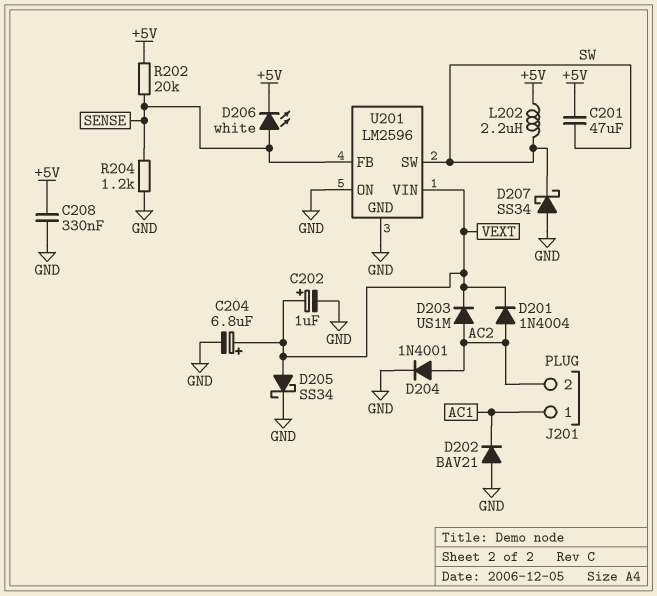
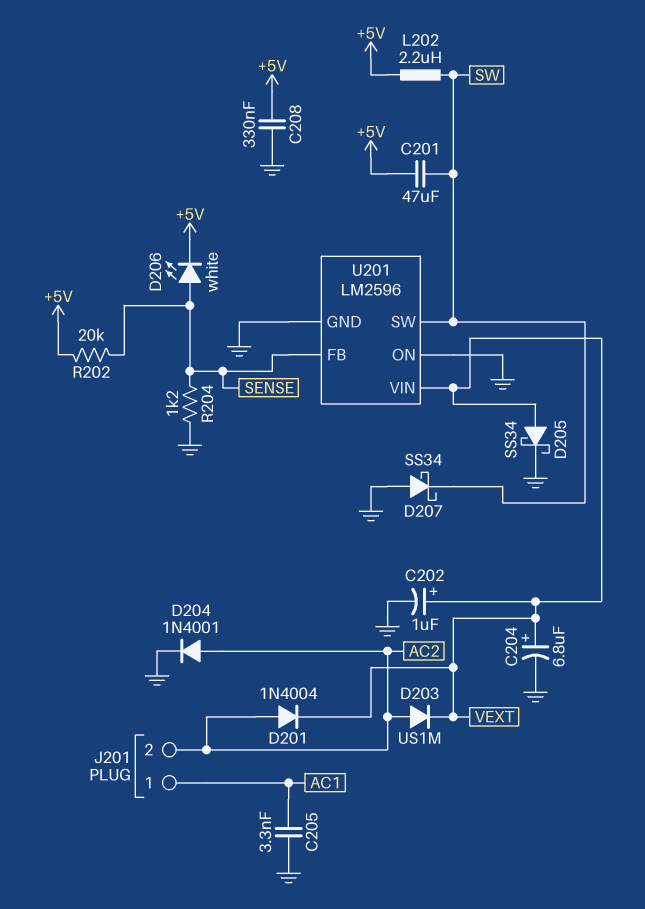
C205: none -> 3.3nF (AC1, GND)
D202: diode BAV21 (A GND, K AC1) -> none

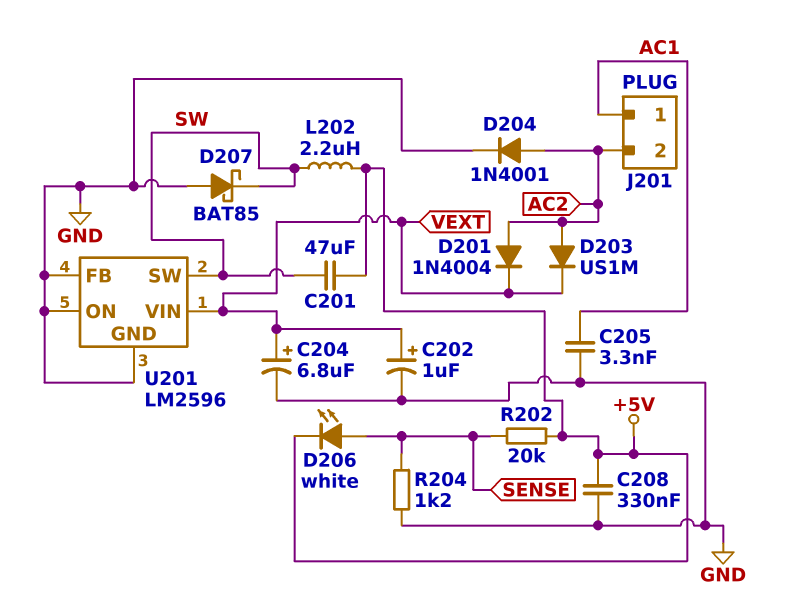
D205: schottky SS34 (A VEXT, K GND) -> none
D207: schottky SS34 (A GND, K SW) -> schottky BAT85 (A GND, K SW)
U201 pin FB: SENSE -> GND

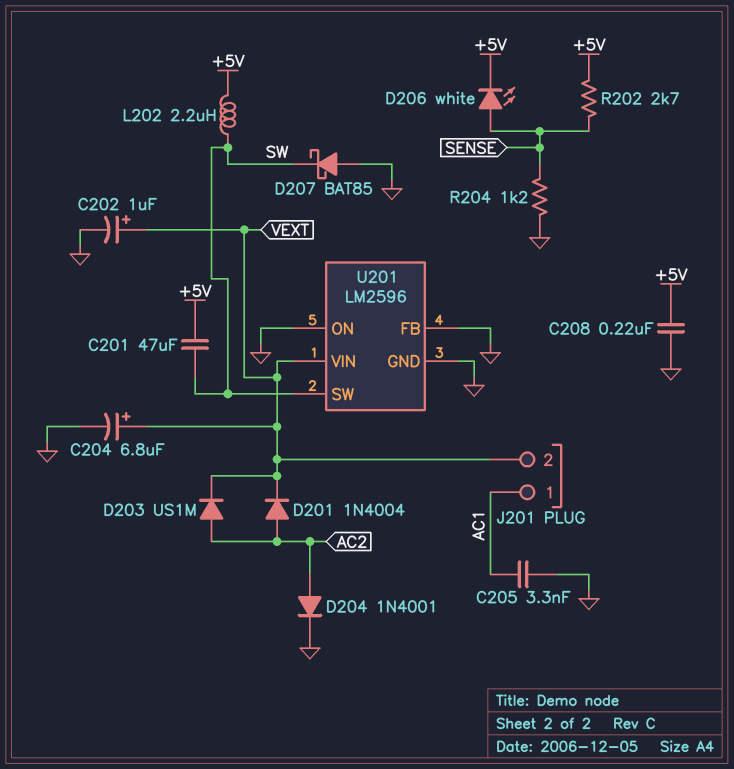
C208: 330nF (+5V, GND) -> 220nF (+5V, GND)
J201 pin 2: AC2 -> VEXT
R202: 20k (+5V, SENSE) -> 2.7k (+5V, SENSE)

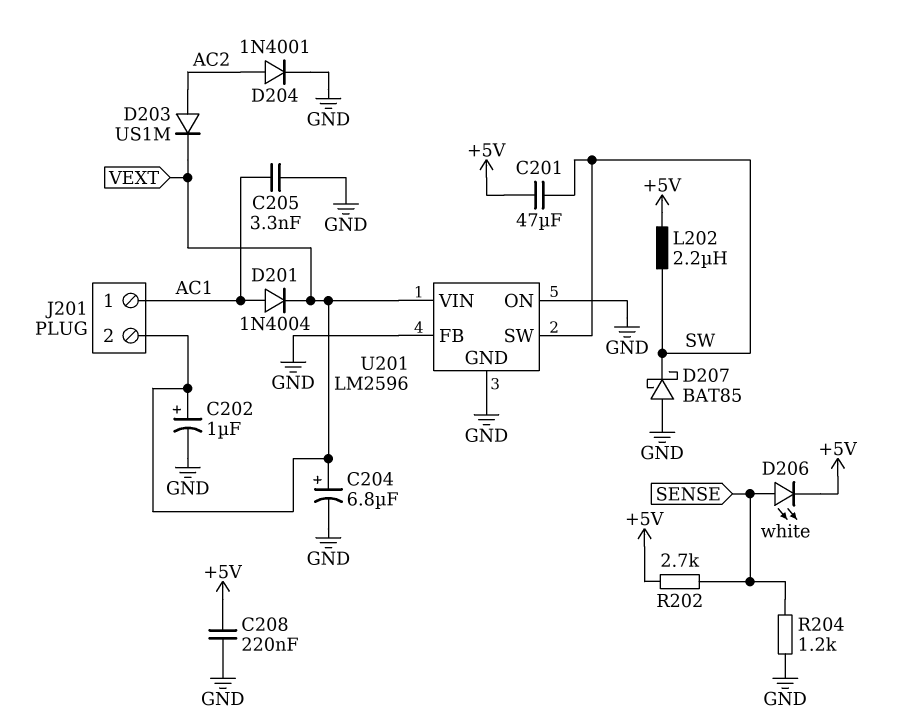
D201: diode 1N4004 (A AC2, K VEXT) -> diode 1N4004 (A AC1, K VEXT)

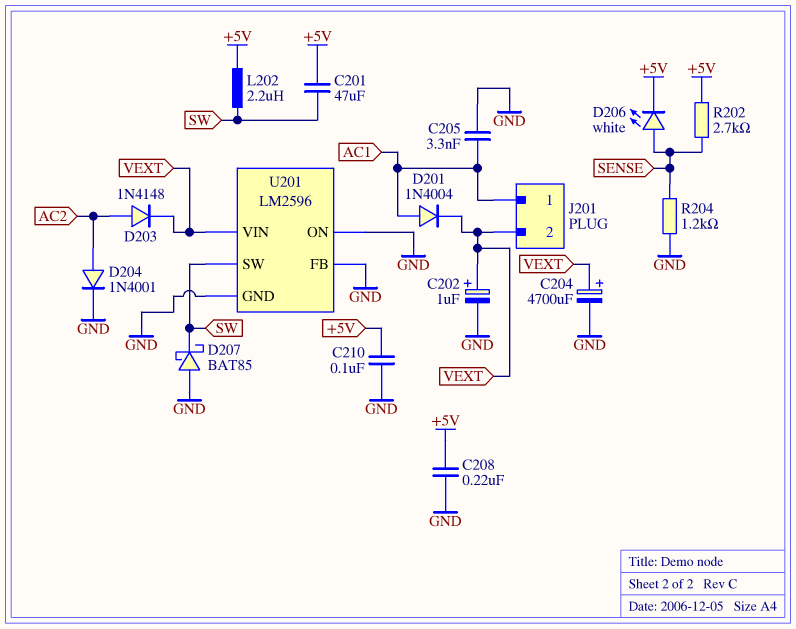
C204: 6.8uF (plus VEXT, minus GND) -> 4700uF (plus VEXT, minus GND)
C210: none -> 100nF (+5V, GND)
D203: diode US1M (A AC2, K VEXT) -> diode 1N4148 (A AC2, K VEXT)

